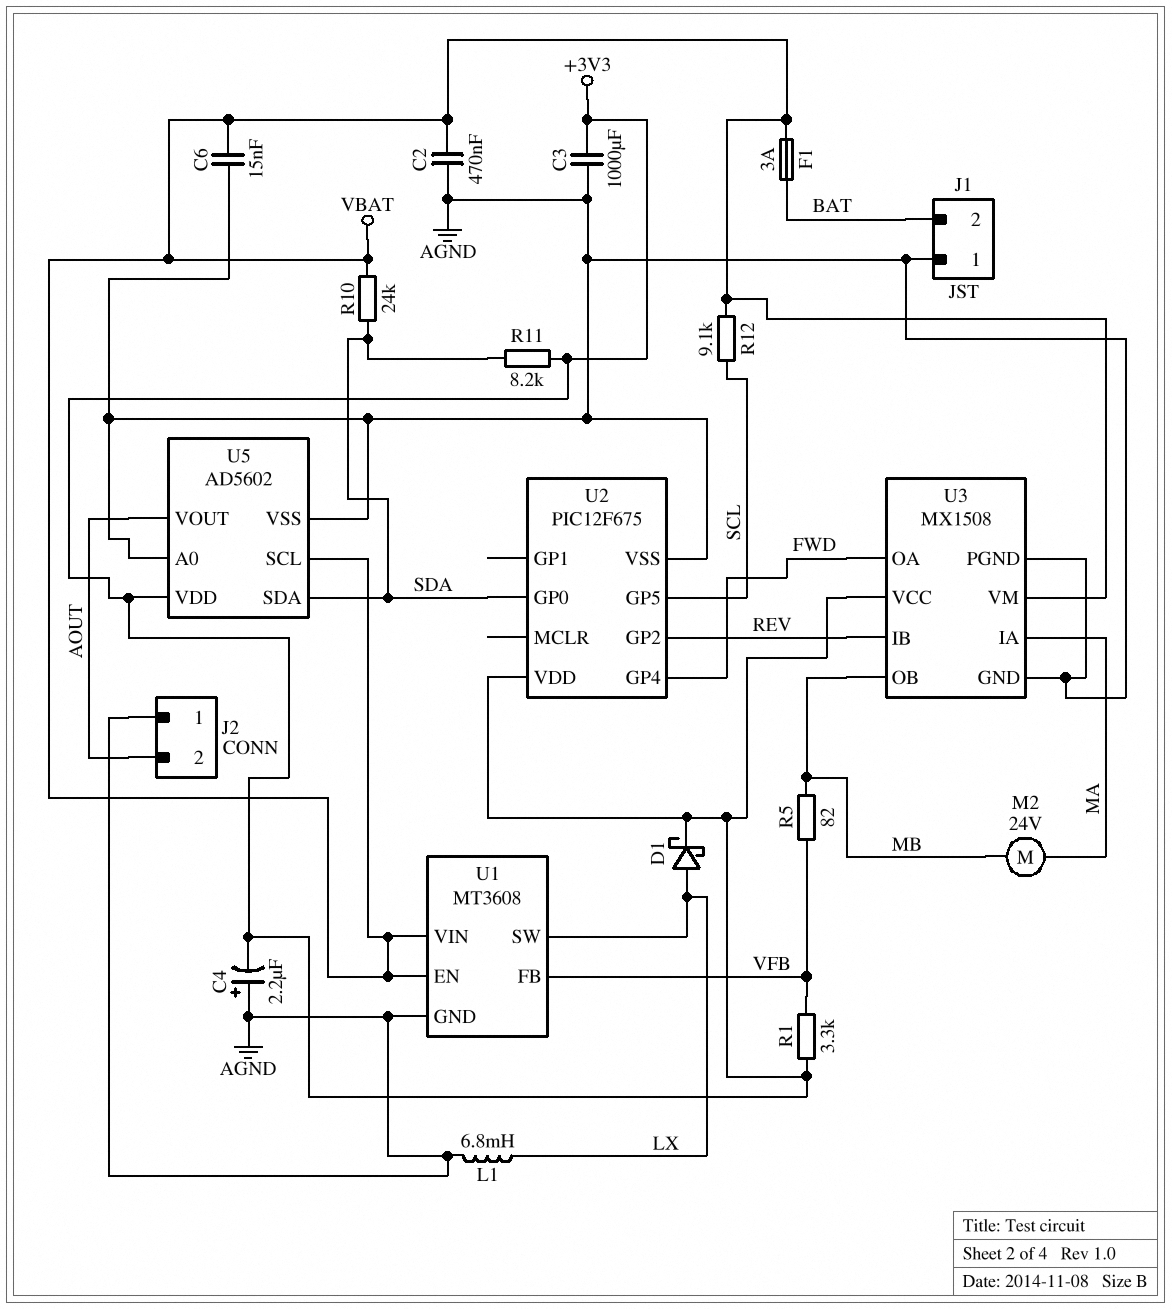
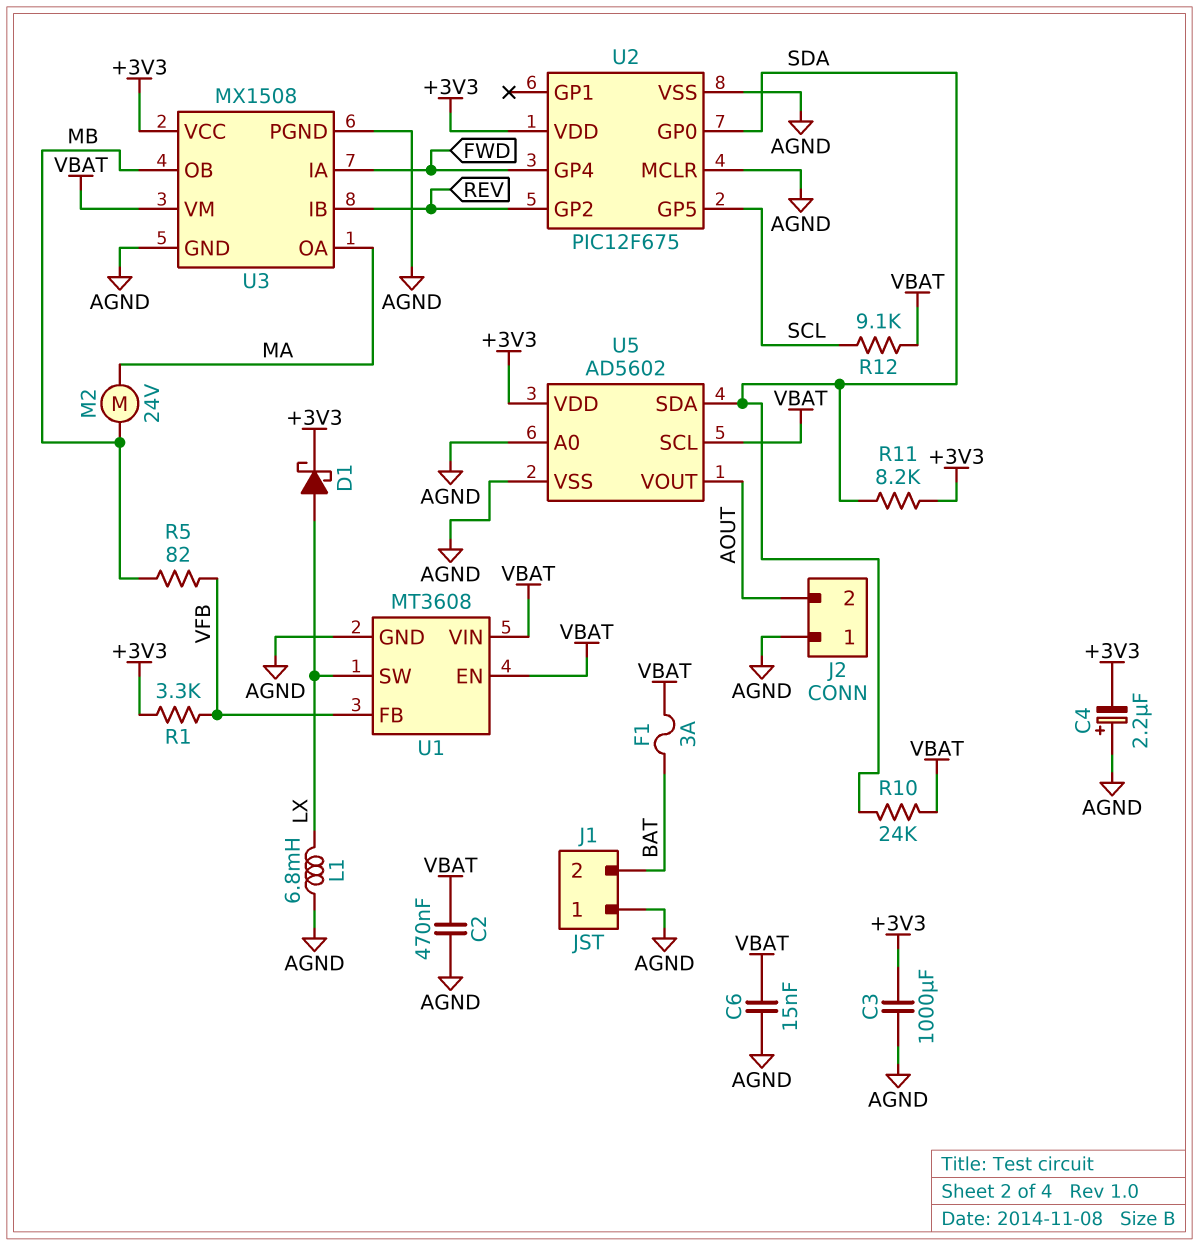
U2 pin MCLR: none -> AGND
U3 pin IA: MA -> FWD
U3 pin OA: FWD -> MA

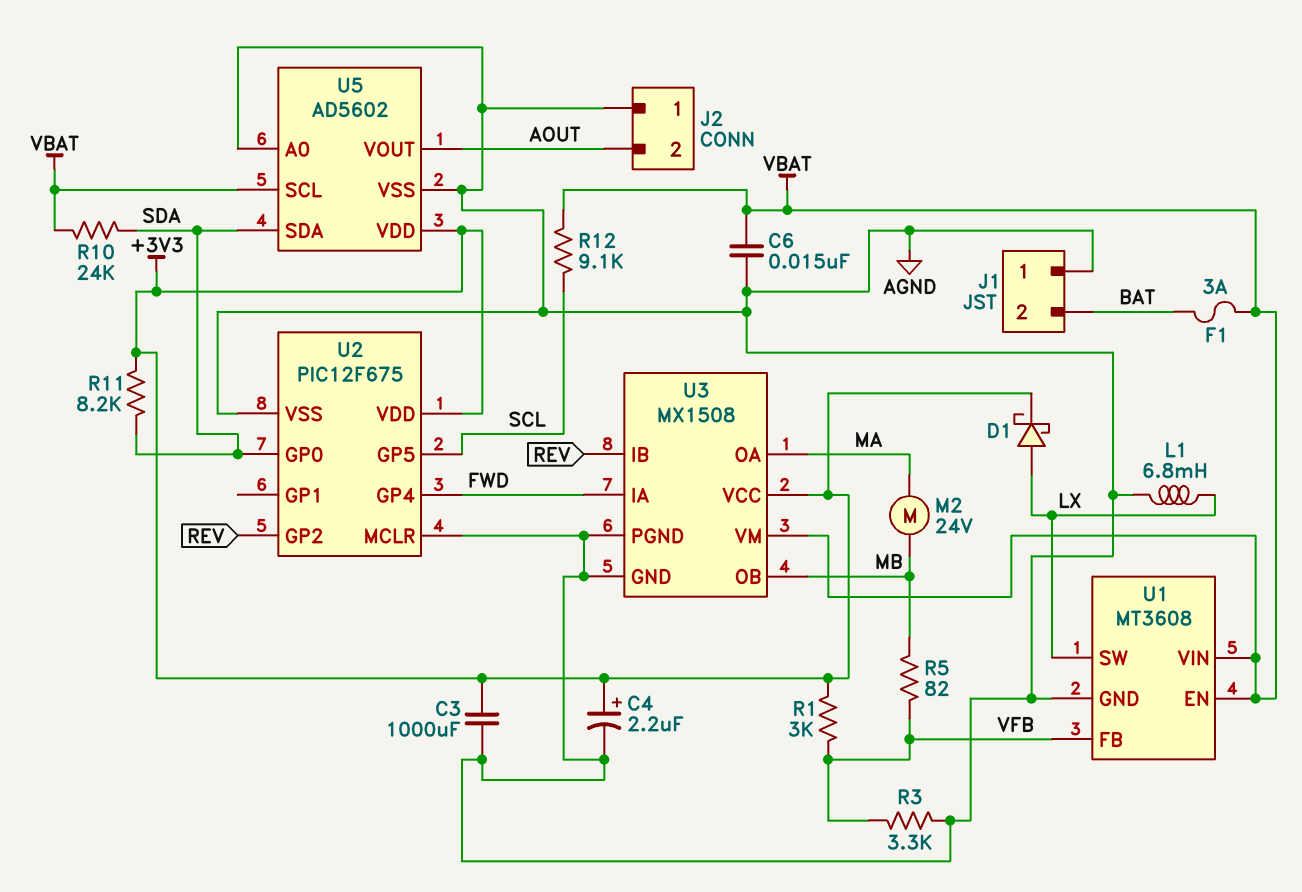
C2: 470nF (AGND, VBAT) -> none
C4: 2.2uF (plus AGND, minus +3V3) -> 2.2uF (plus +3V3, minus AGND)
R1: 3.3k (+3V3, VFB) -> 3k (+3V3, VFB)
R3: none -> 3.3k (AGND, VFB)

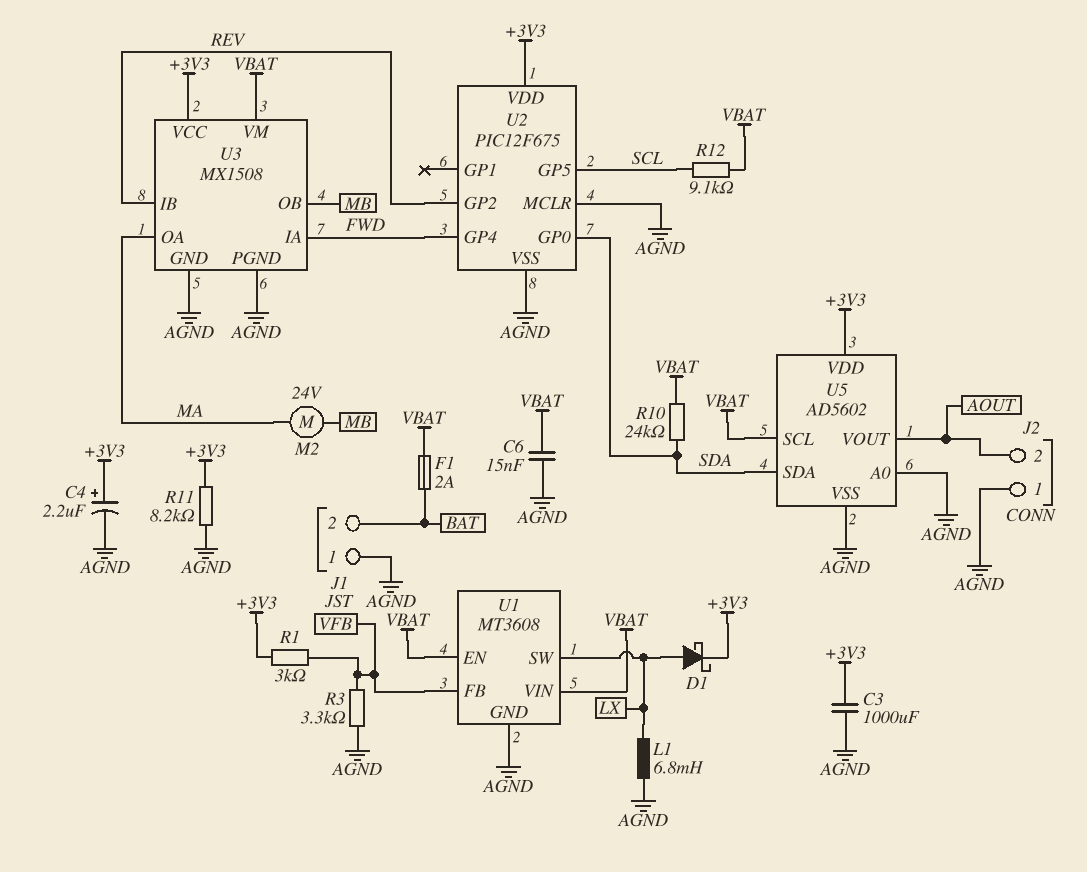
F1: 3A (BAT, VBAT) -> 2A (BAT, VBAT)
R5: 82 (MB, VFB) -> none
R11: 8.2k (+3V3, SDA) -> 8.2k (+3V3, AGND)

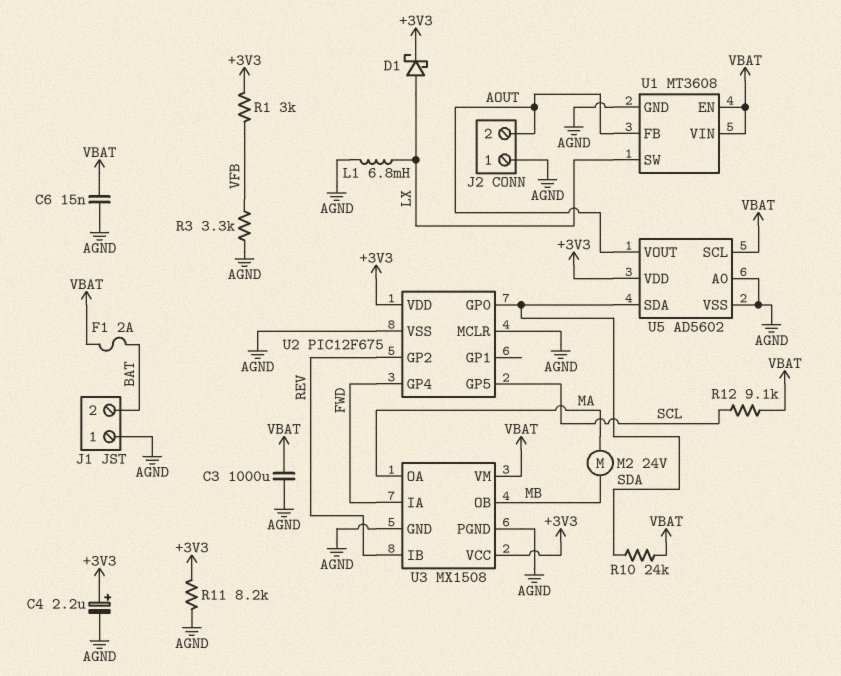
C3: 1000uF (+3V3, AGND) -> 1000uF (AGND, VBAT)
U1 pin FB: VFB -> AOUT

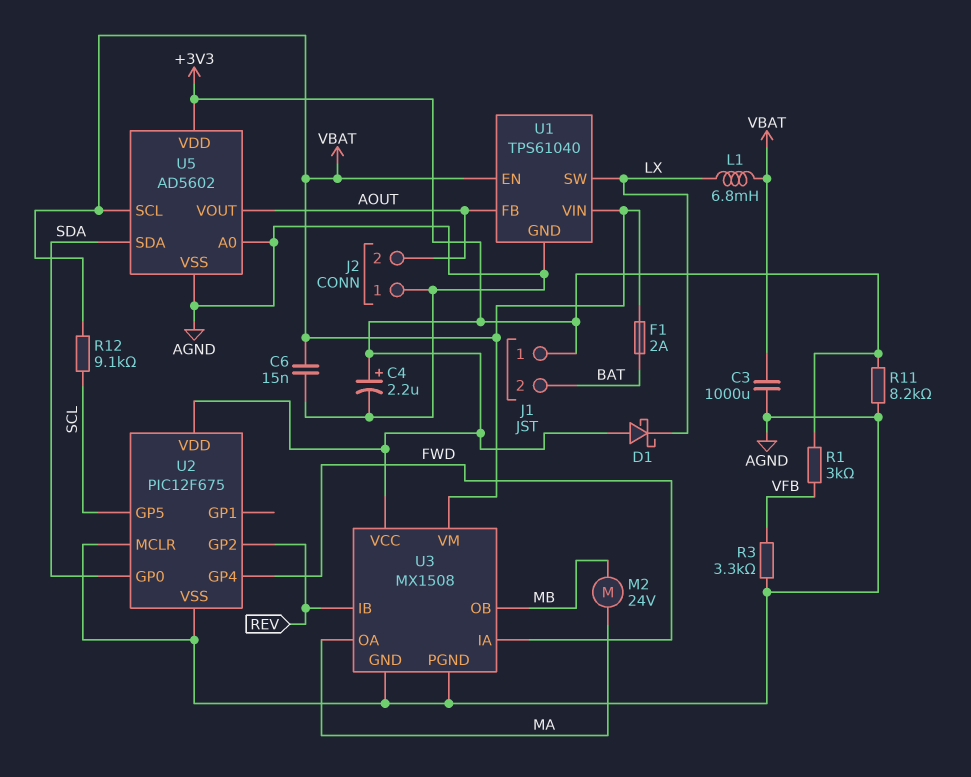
D1: schottky (A LX, K +3V3) -> schottky (A +3V3, K LX)
J1 pin 1: AGND -> +3V3
L1: 6.8mH (AGND, LX) -> 6.8mH (LX, VBAT)
R10: 24k (SDA, VBAT) -> none
U1: MT3608 -> TPS61040

